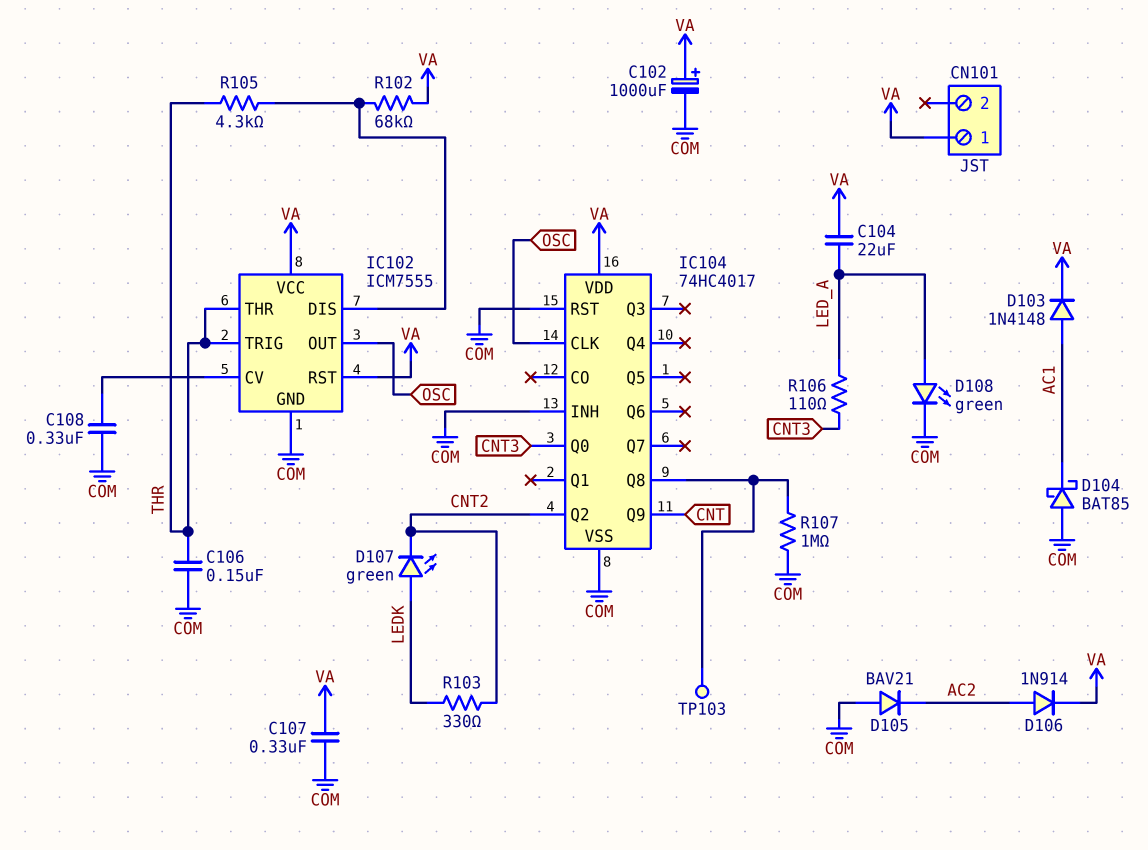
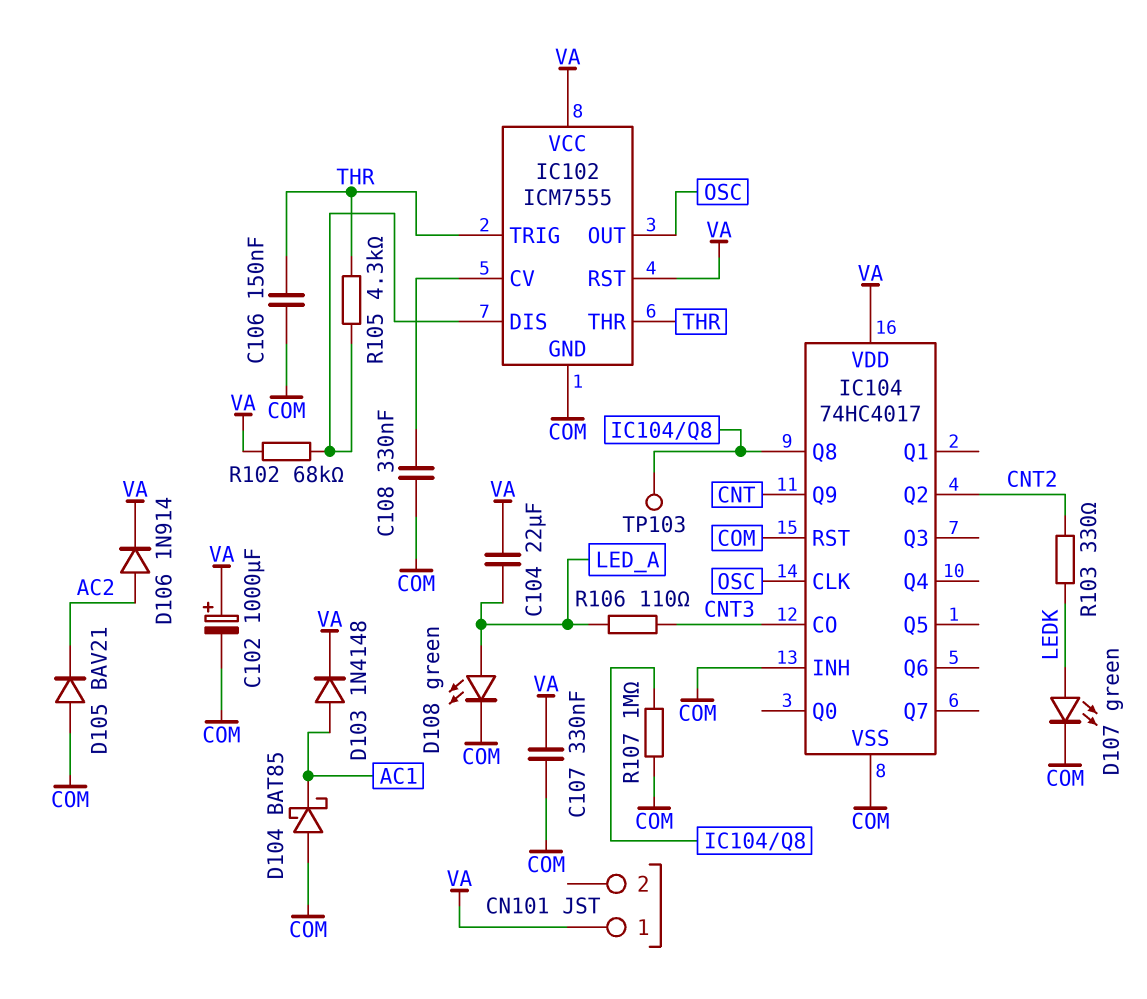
D107: LED green (A LEDK, K CNT2) -> LED green (A LEDK, K COM)
IC104 pin CO: none -> CNT3
IC104 pin Q0: CNT3 -> none

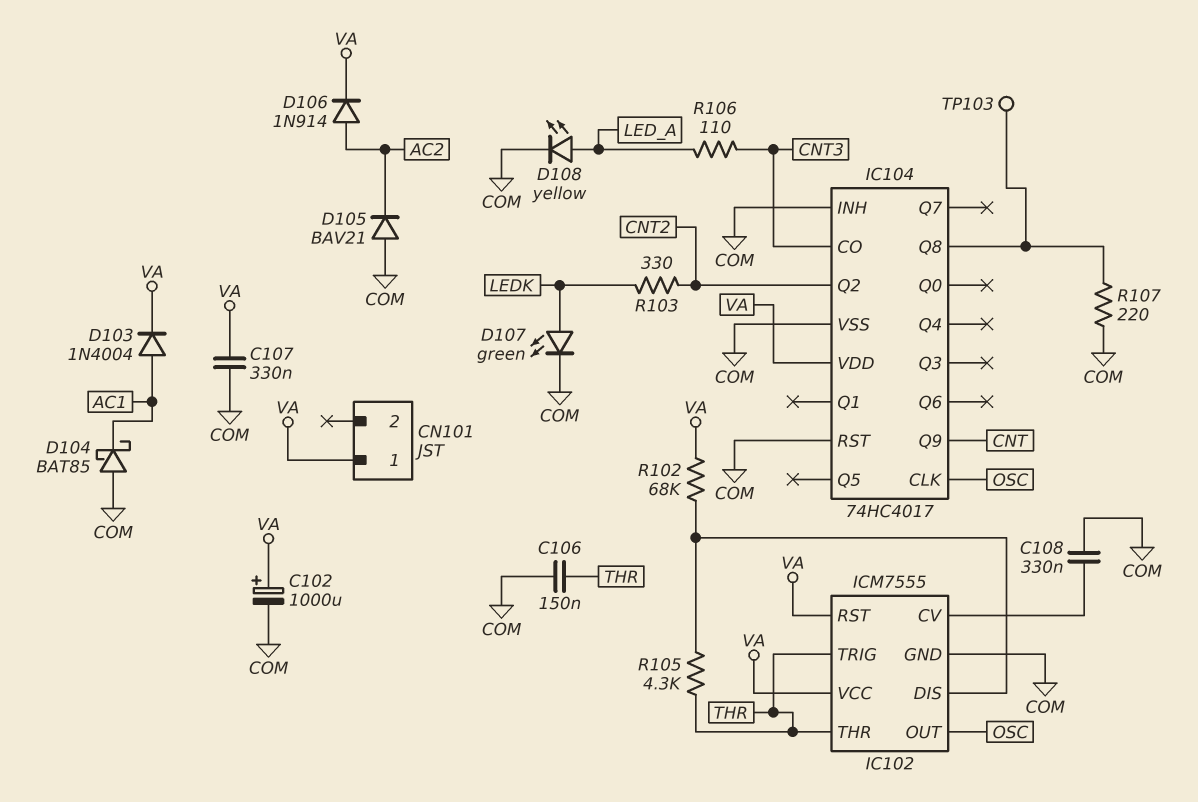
C104: 22uF (LED_A, VA) -> none
D103: diode 1N4148 (A AC1, K VA) -> diode 1N4004 (A AC1, K VA)
D108: LED green (A LED_A, K COM) -> LED yellow (A LED_A, K COM)
R107: 1M (COM, IC104/Q8) -> 220 (COM, IC104/Q8)

